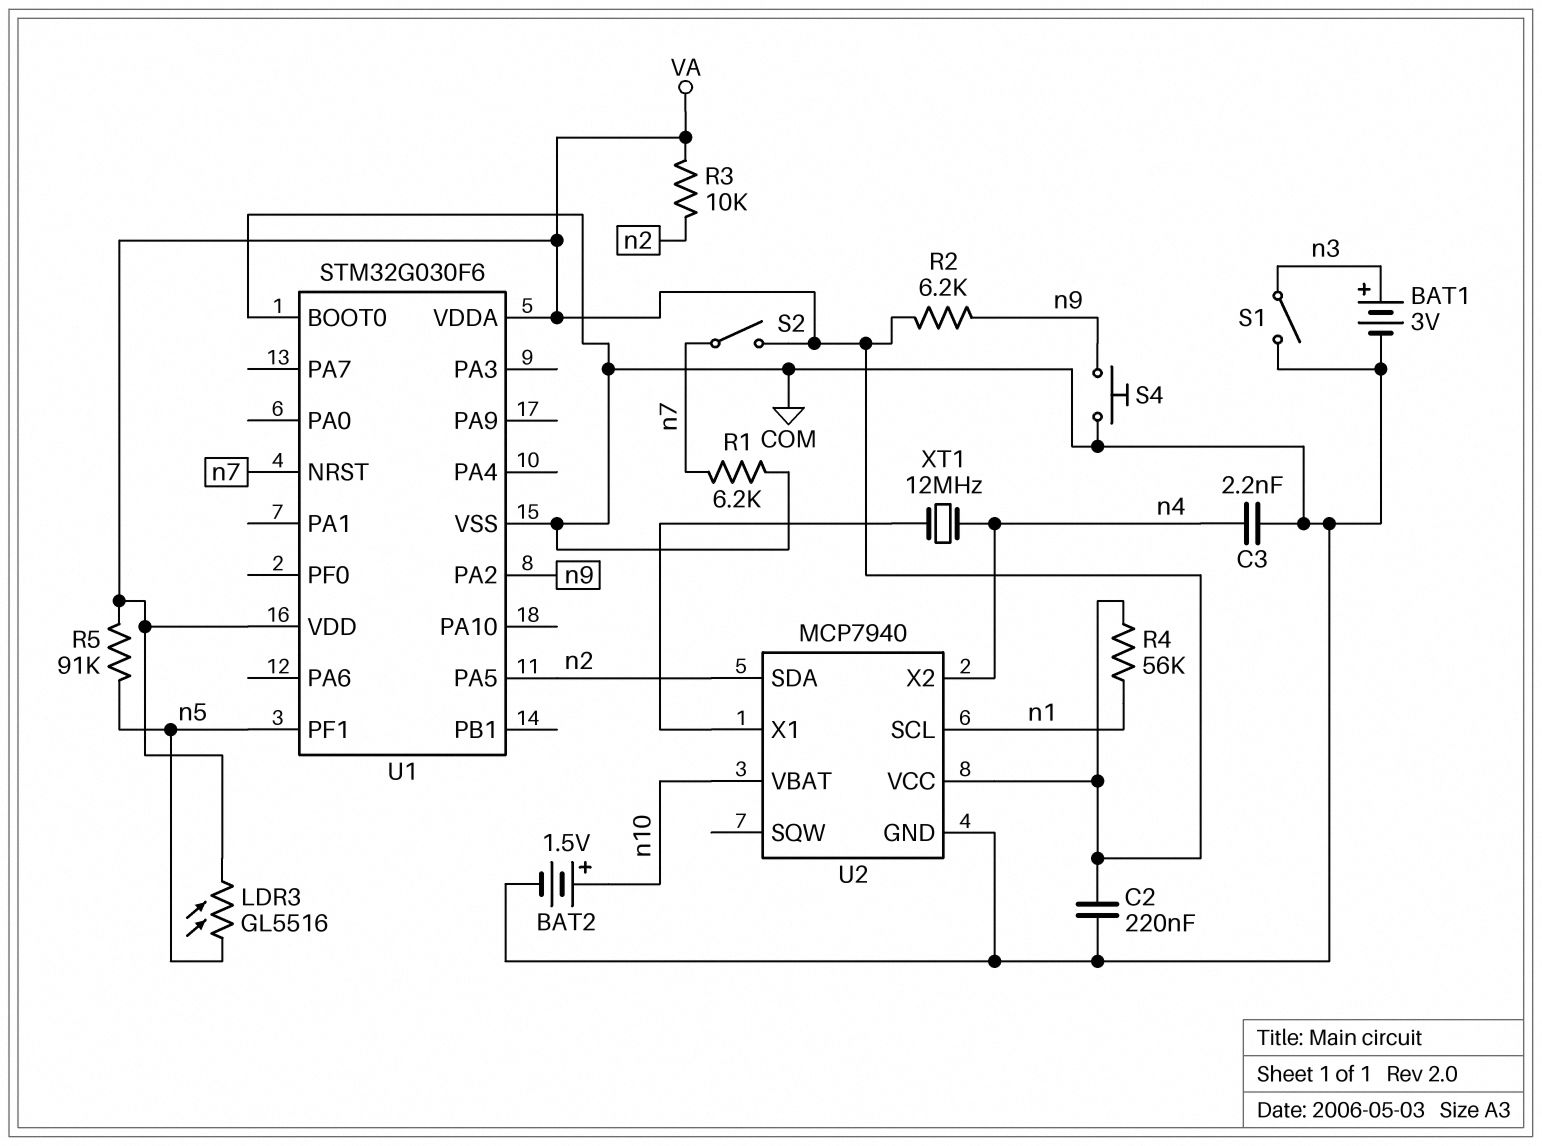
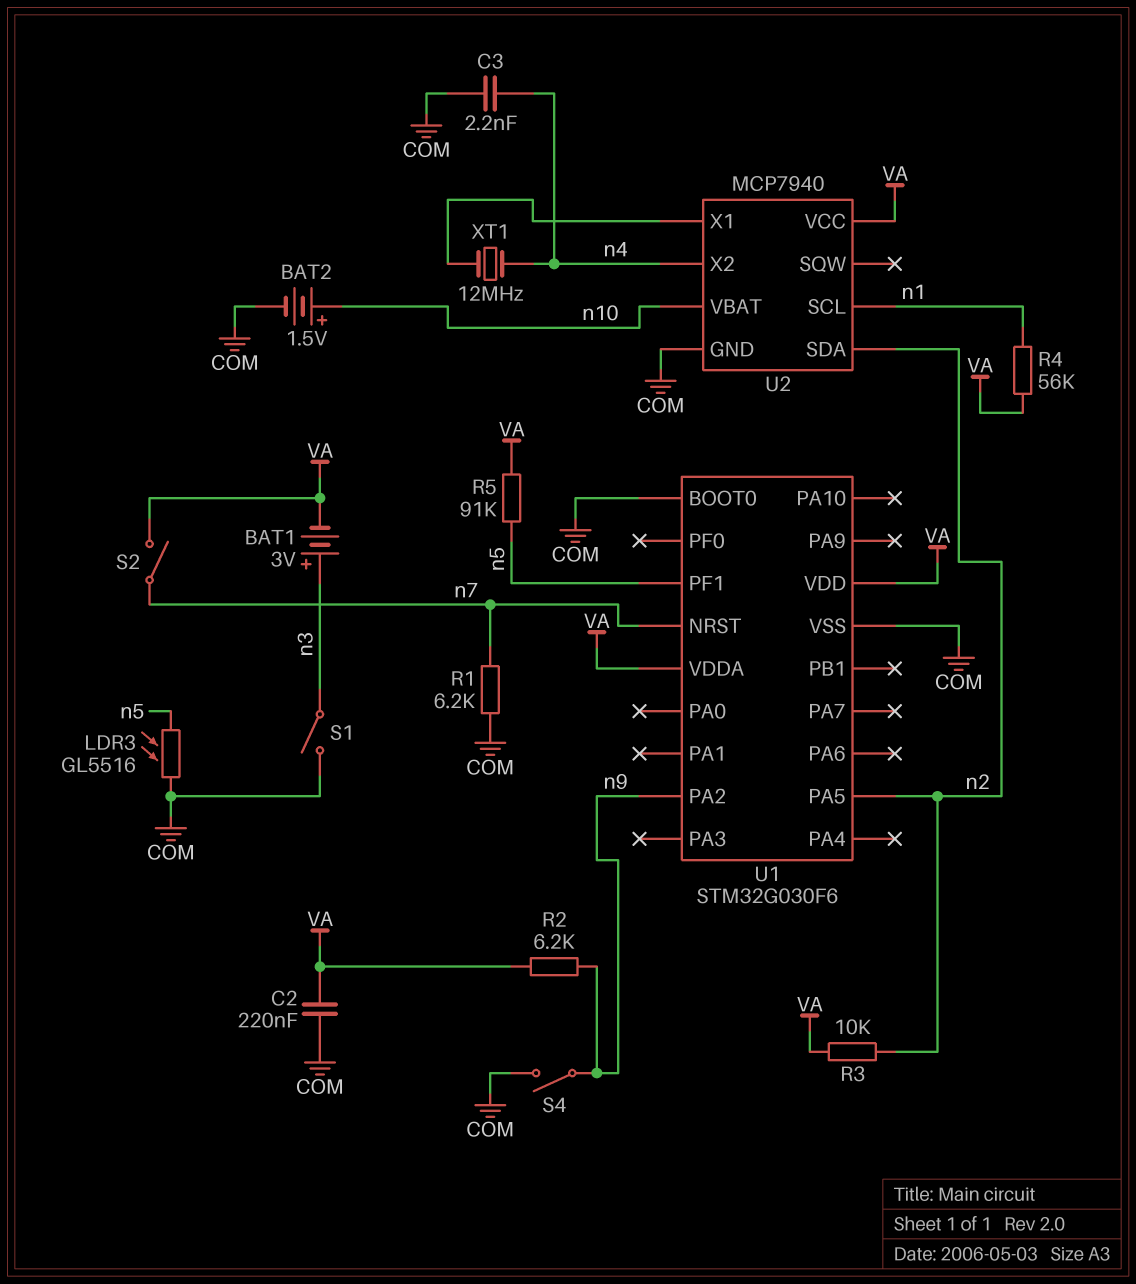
BAT1: 3V (plus n3, minus COM) -> 3V (plus n3, minus VA)
LDR3: GL5516 (VA, n5) -> GL5516 (COM, n5)
S4: button (COM, n9) -> switch (COM, n9)

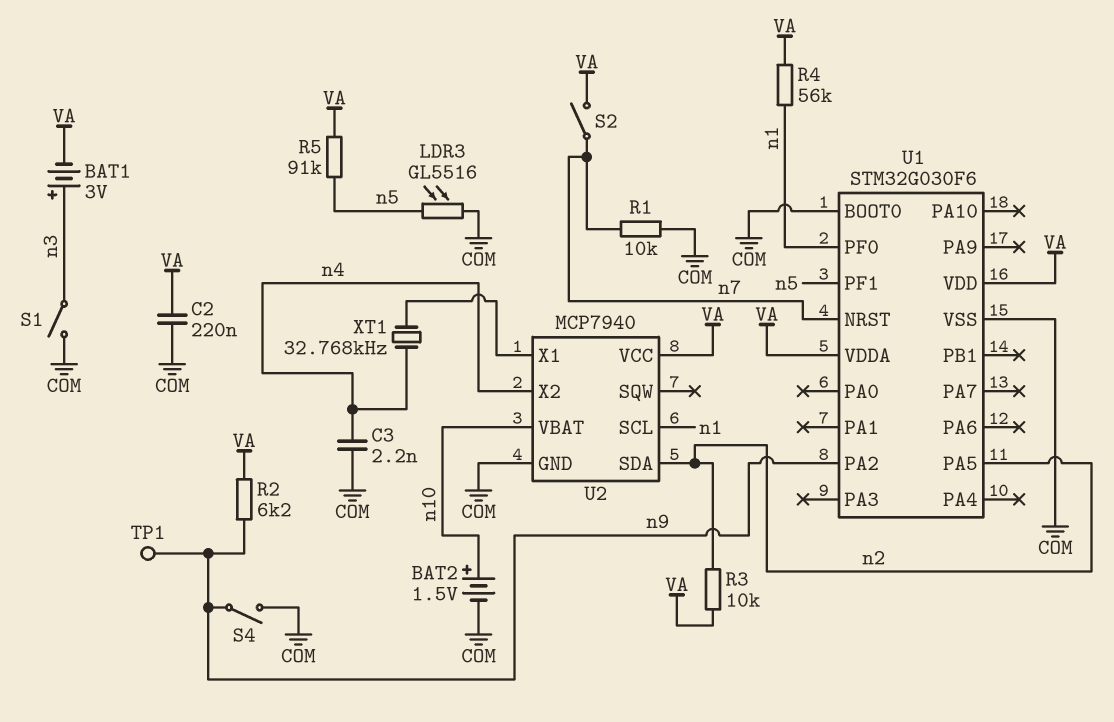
R1: 6.2k (COM, n7) -> 10k (COM, n7)
TP1: none -> test point (n9)
U1 pin PF0: none -> n1
XT1: 12MHz (U2/X1, n4) -> 32.768kHz (U2/X1, n4)

